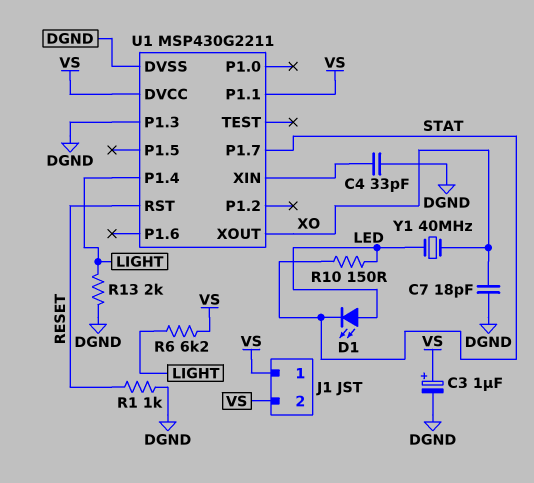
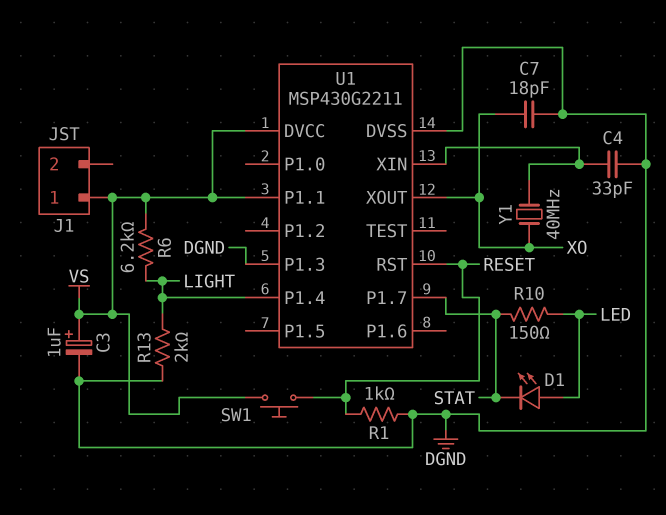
J1 pin 2: VS -> none
SW1: none -> button (RESET, VS)
Y1: 40MHz (LED, XO) -> 40MHz (U1/XIN, XO)

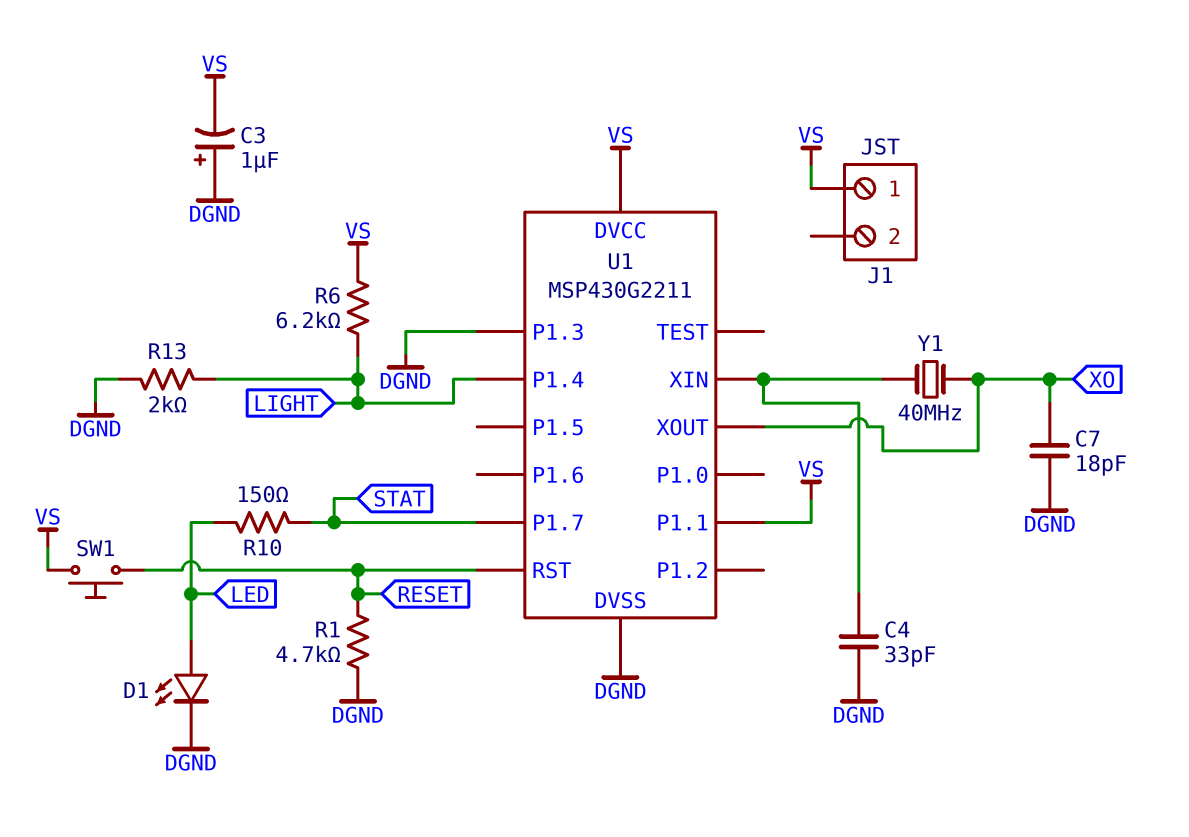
C3: 1uF (plus VS, minus DGND) -> 1uF (plus DGND, minus VS)
D1: LED (A LED, K STAT) -> LED (A LED, K DGND)
R1: 1k (DGND, RESET) -> 4.7k (DGND, RESET)

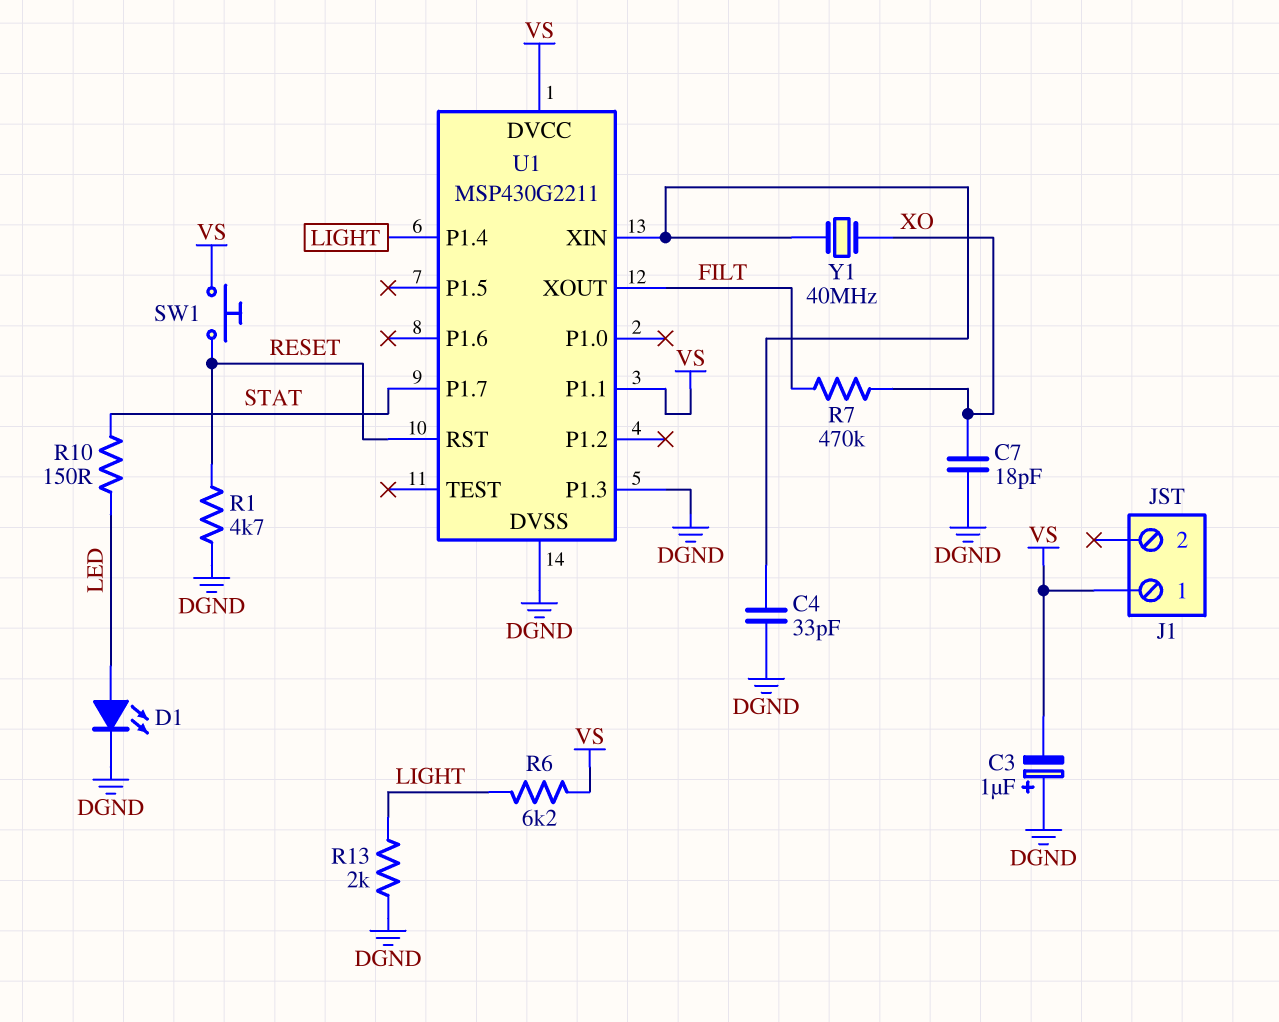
R7: none -> 470k (FILT, XO)
U1 pin XOUT: XO -> FILT

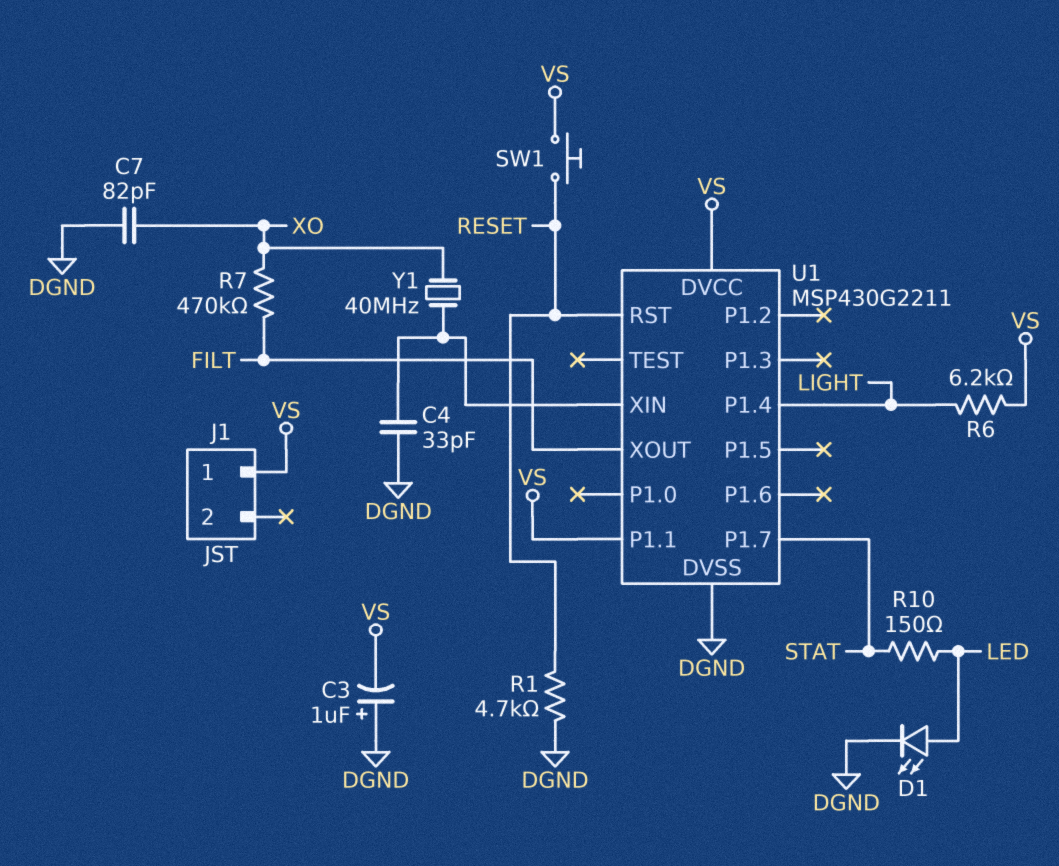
C7: 18pF (DGND, XO) -> 82pF (DGND, XO)
R13: 2k (DGND, LIGHT) -> none
U1 pin P1.3: DGND -> none

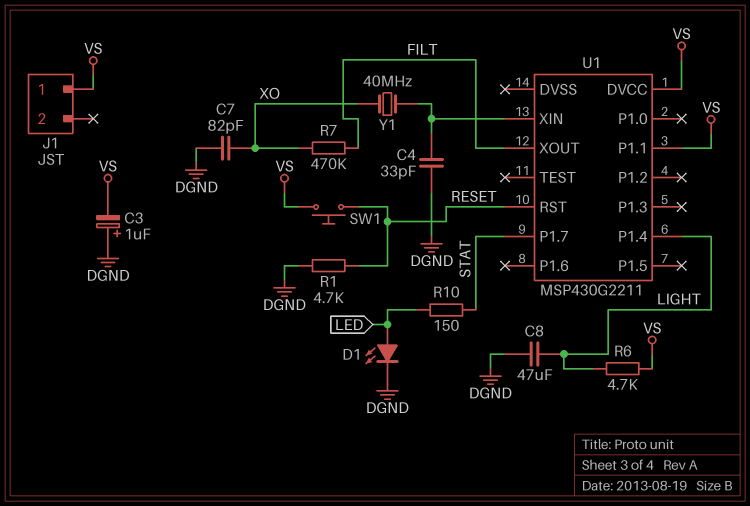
C8: none -> 47uF (DGND, LIGHT)
R6: 6.2k (LIGHT, VS) -> 4.7k (LIGHT, VS)
U1 pin DVSS: DGND -> none

